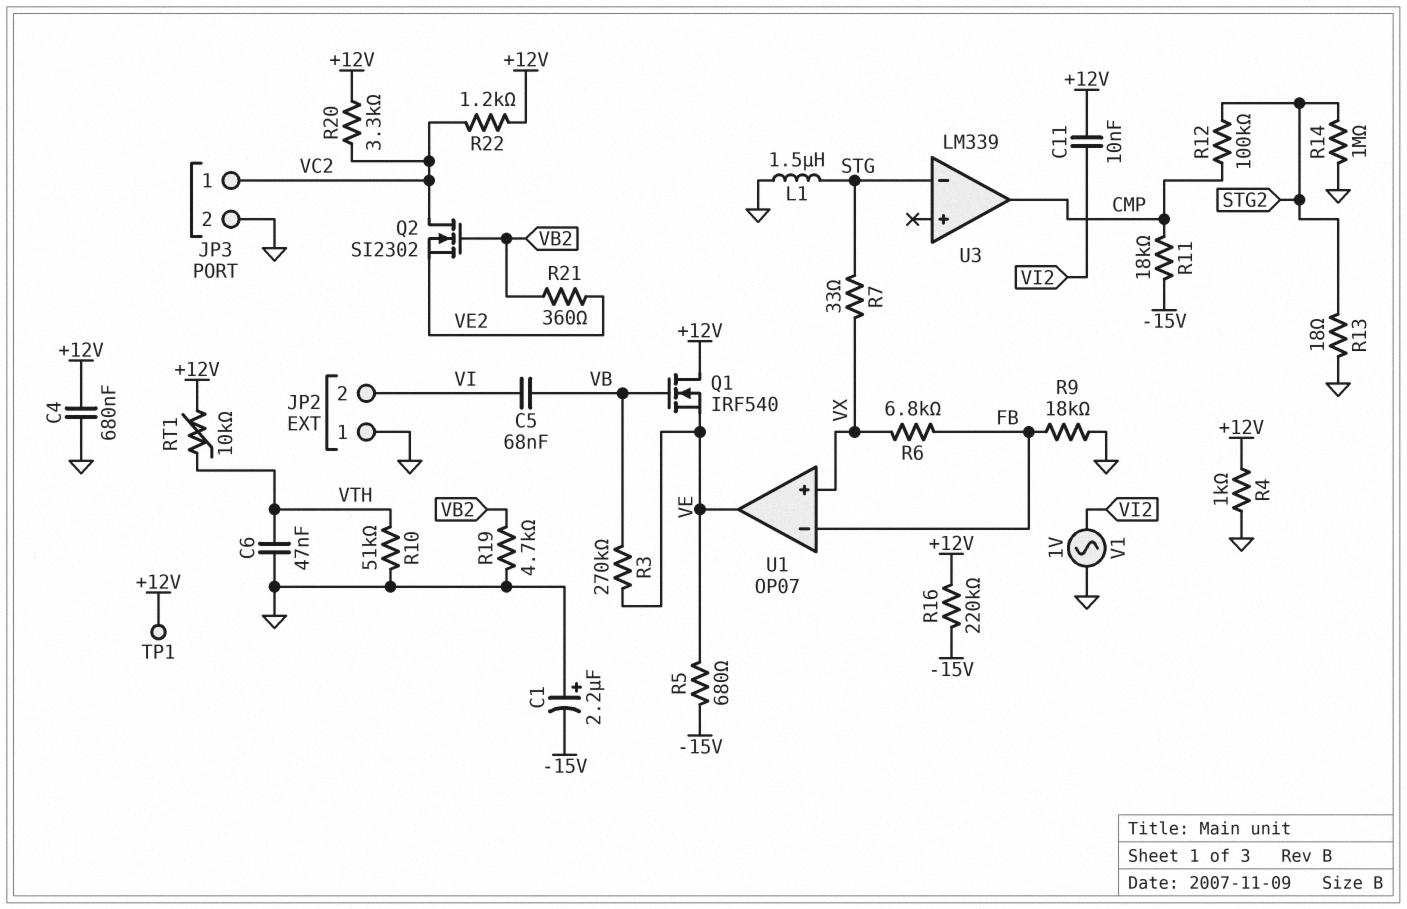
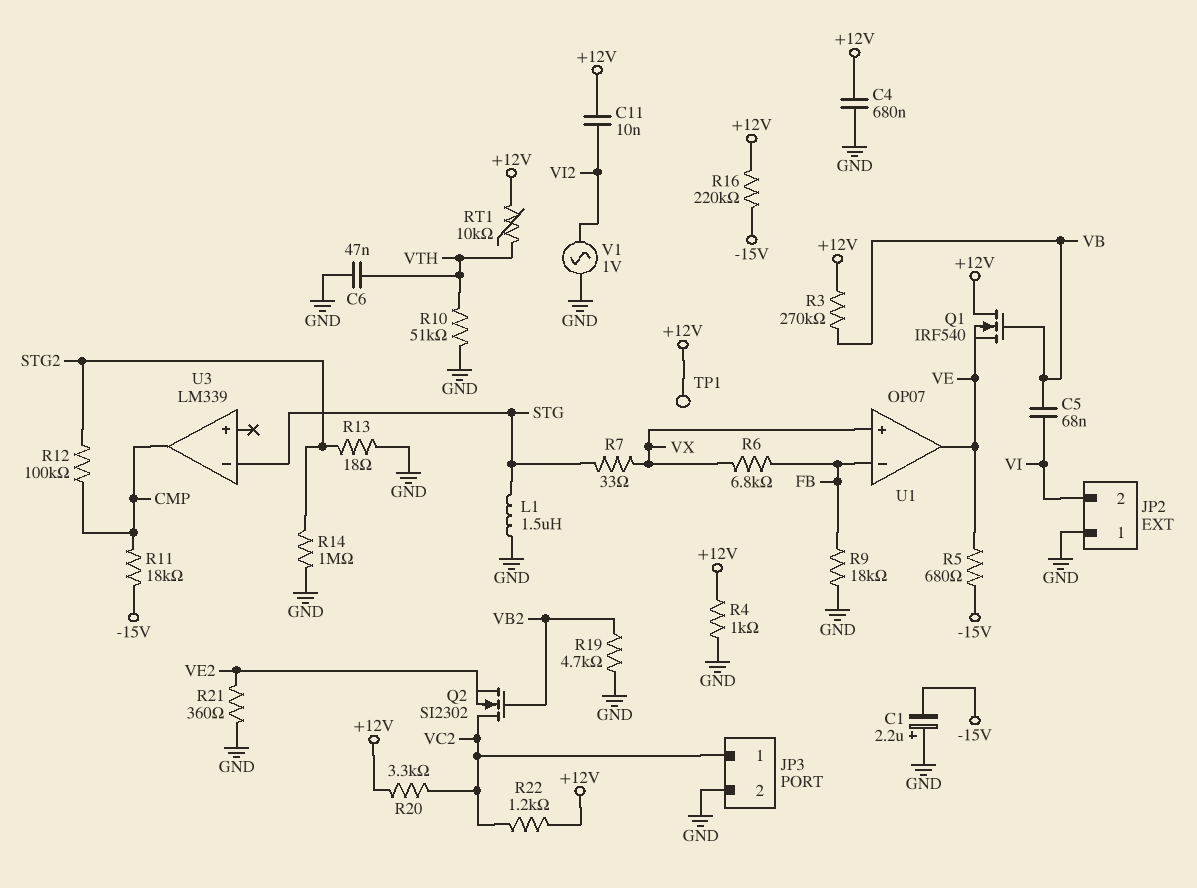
R3: 270k (VB, VE) -> 270k (+12V, VB)
R21: 360 (VB2, VE2) -> 360 (GND, VE2)

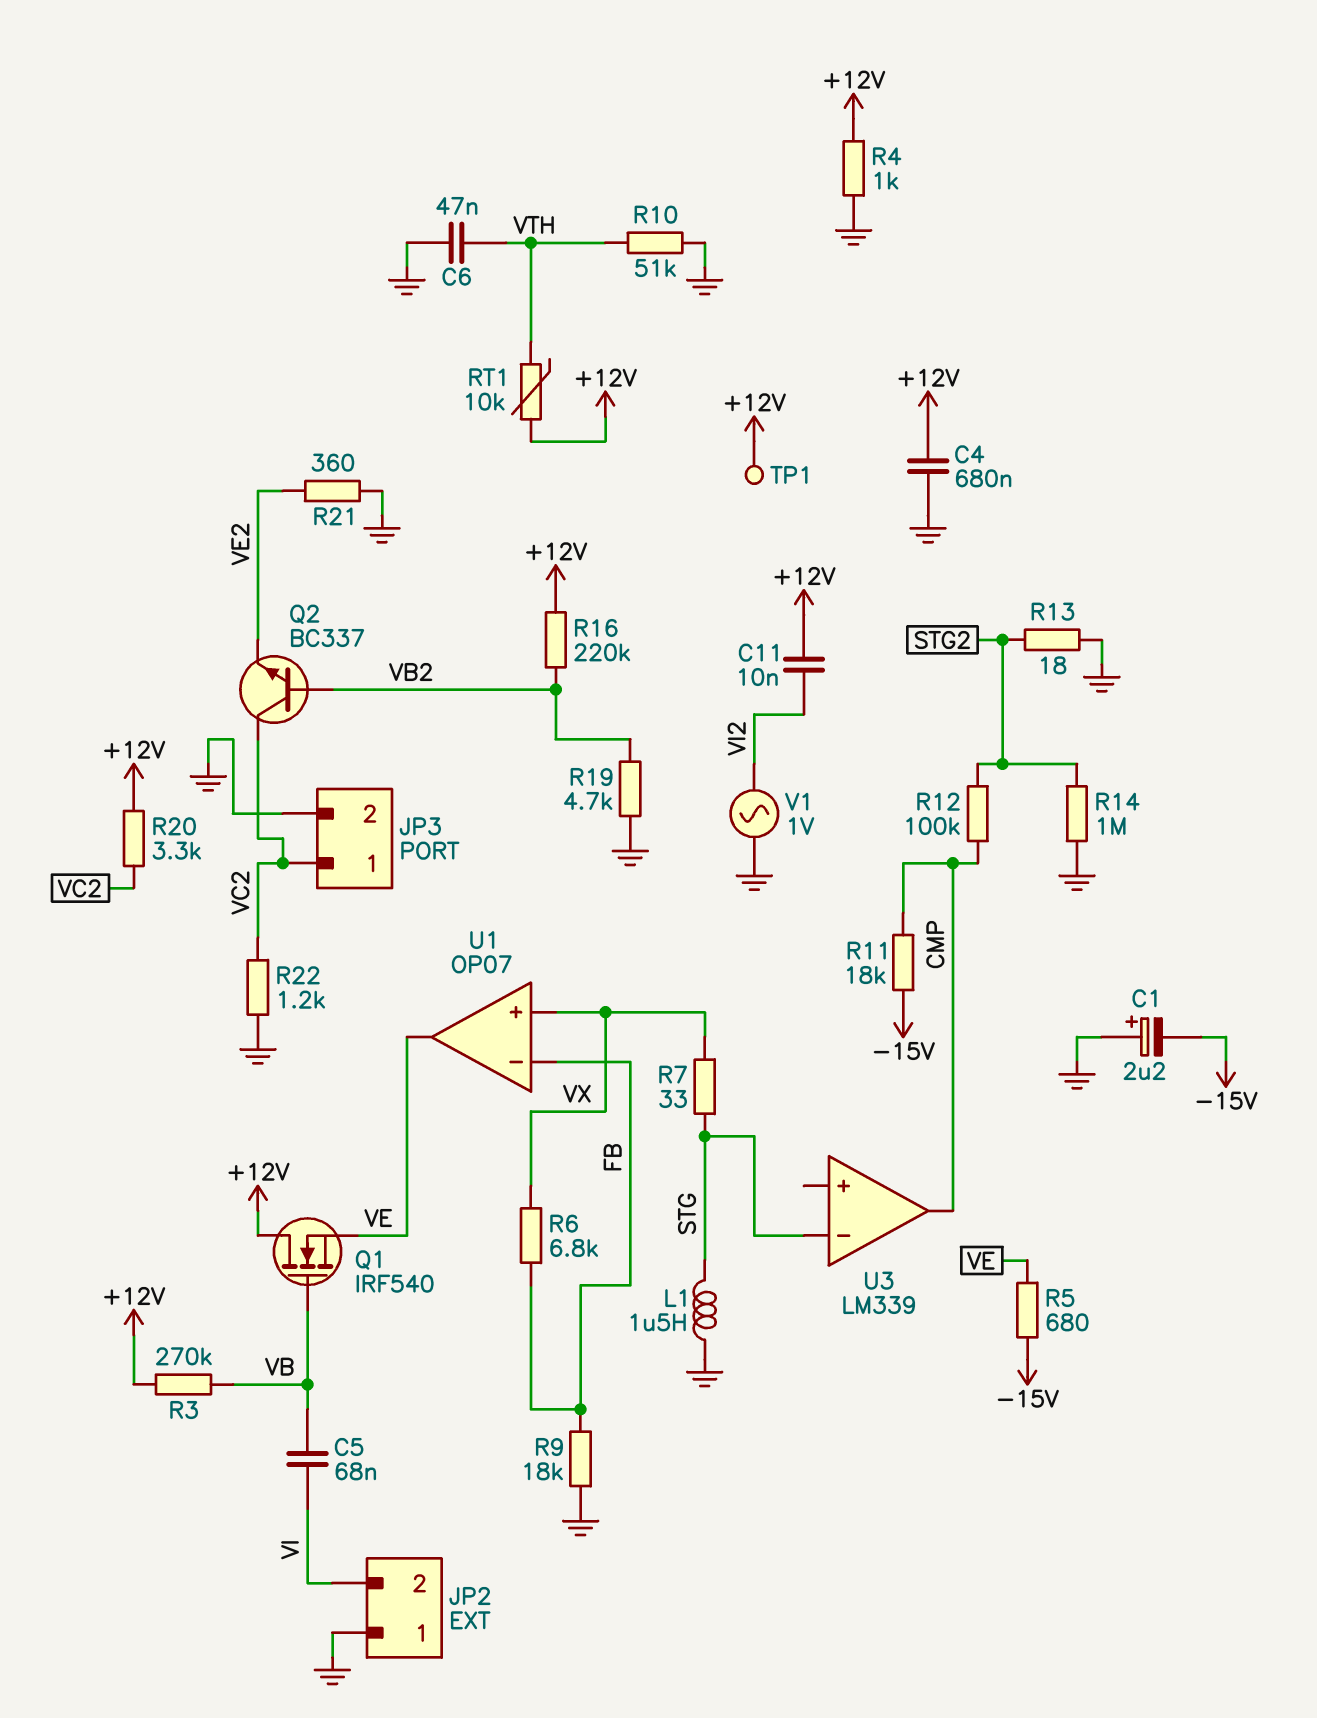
Q2: NMOS SI2302 (G VB2, D VC2, S VE2) -> NPN BC337 (B VB2, C VC2, E VE2)
R16: 220k (+12V, -15V) -> 220k (+12V, VB2)
R22: 1.2k (+12V, VC2) -> 1.2k (GND, VC2)

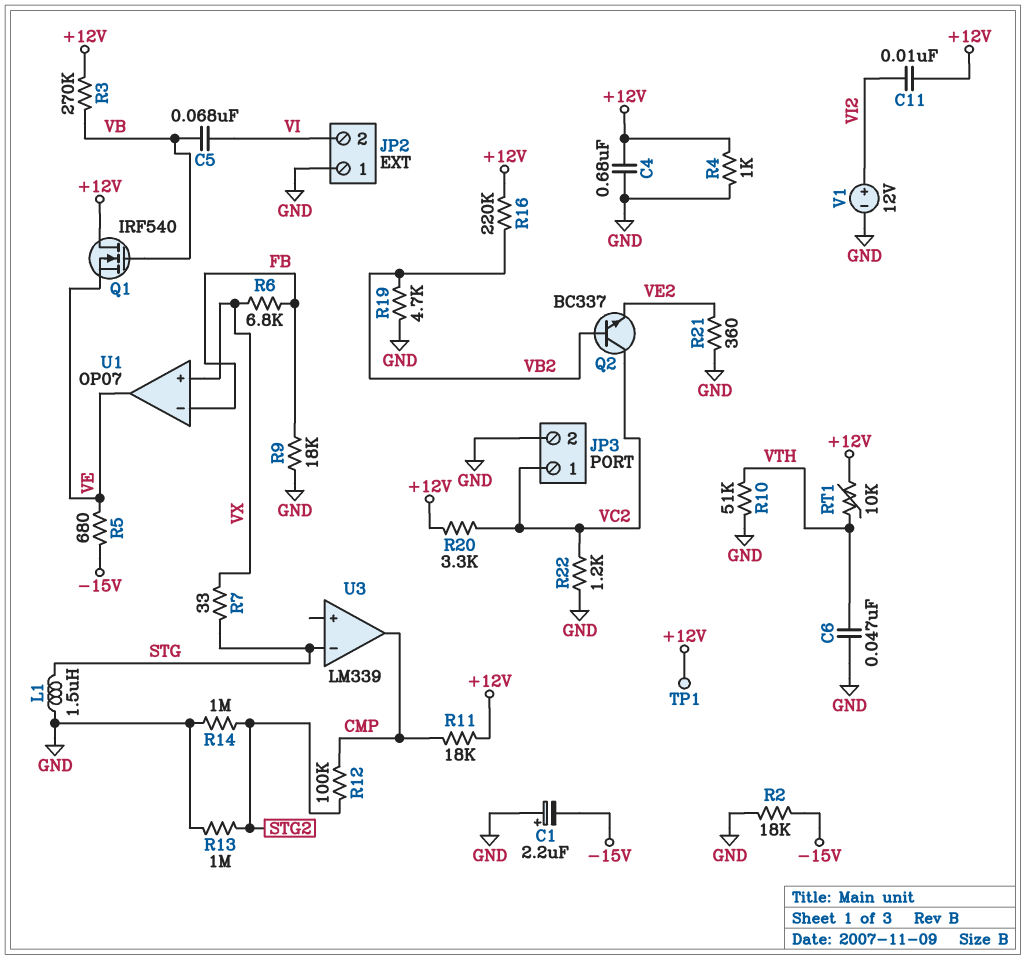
R2: none -> 18k (-15V, GND)
R11: 18k (-15V, CMP) -> 18k (+12V, CMP)
R13: 18 (GND, STG2) -> 1M (GND, STG2)
V1: AC 1V (GND, VI2) -> 12V (plus VI2, minus GND)

